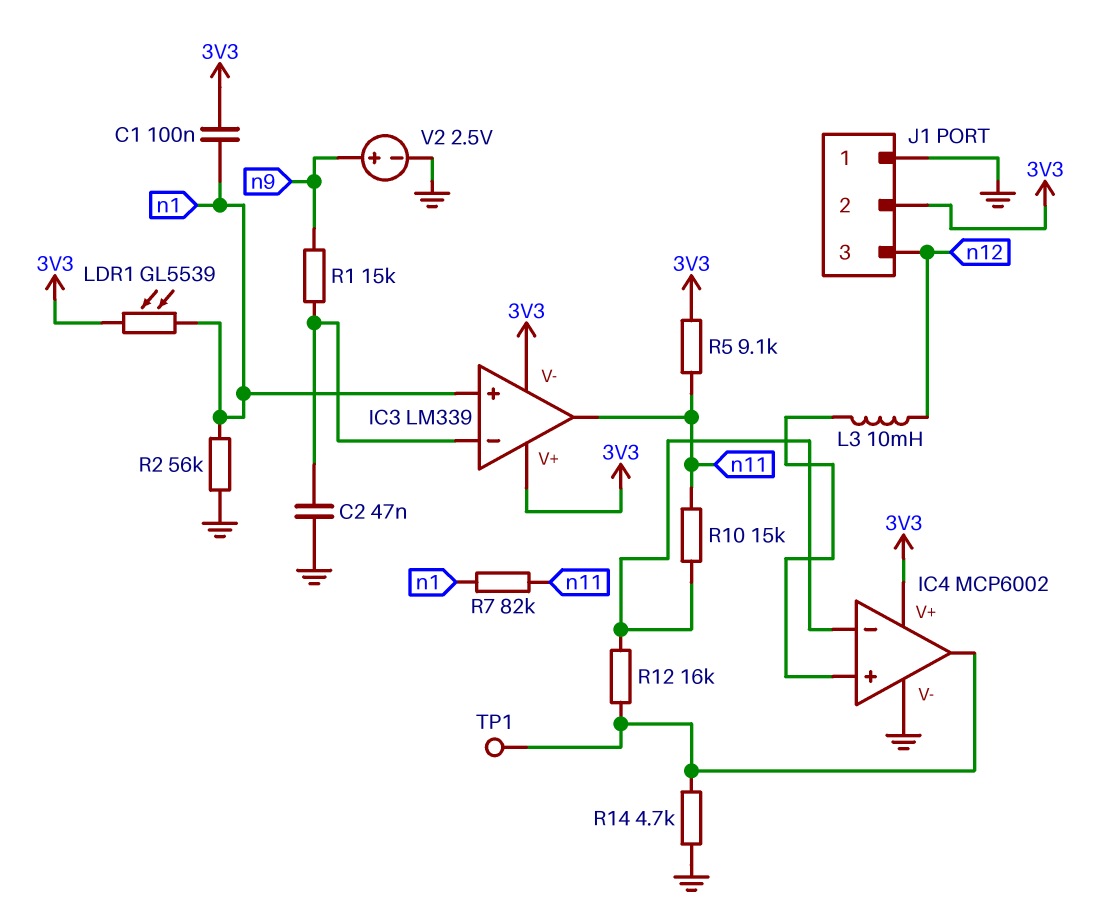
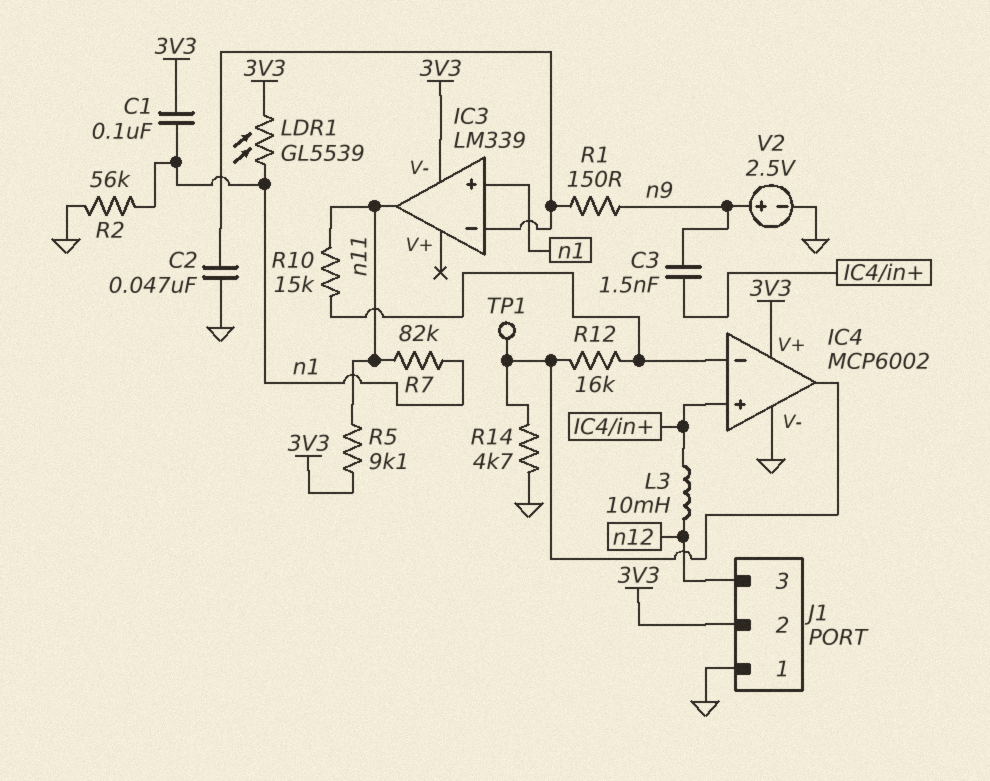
C3: none -> 1.5nF (IC4/in+, n9)
IC3 pin V+: 3V3 -> none
R1: 15k (IC3/in-, n9) -> 150 (IC3/in-, n9)

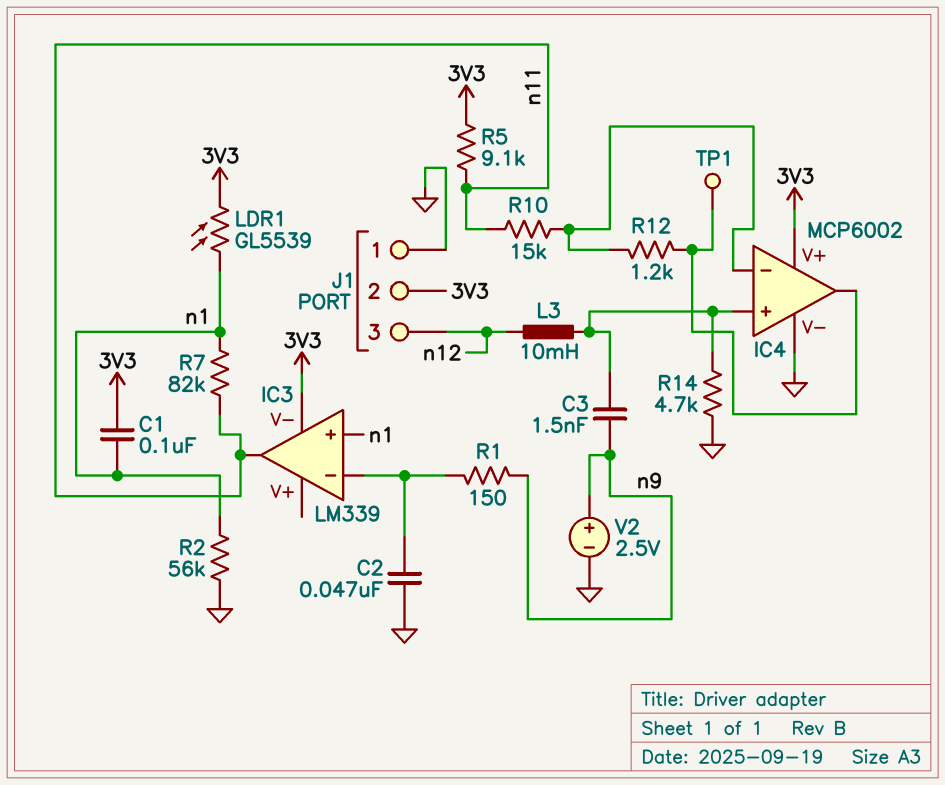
R12: 16k (IC4/in-, IC4/out) -> 1.2k (IC4/in-, IC4/out)
R14: 4.7k (GND, IC4/out) -> 4.7k (GND, IC4/in+)

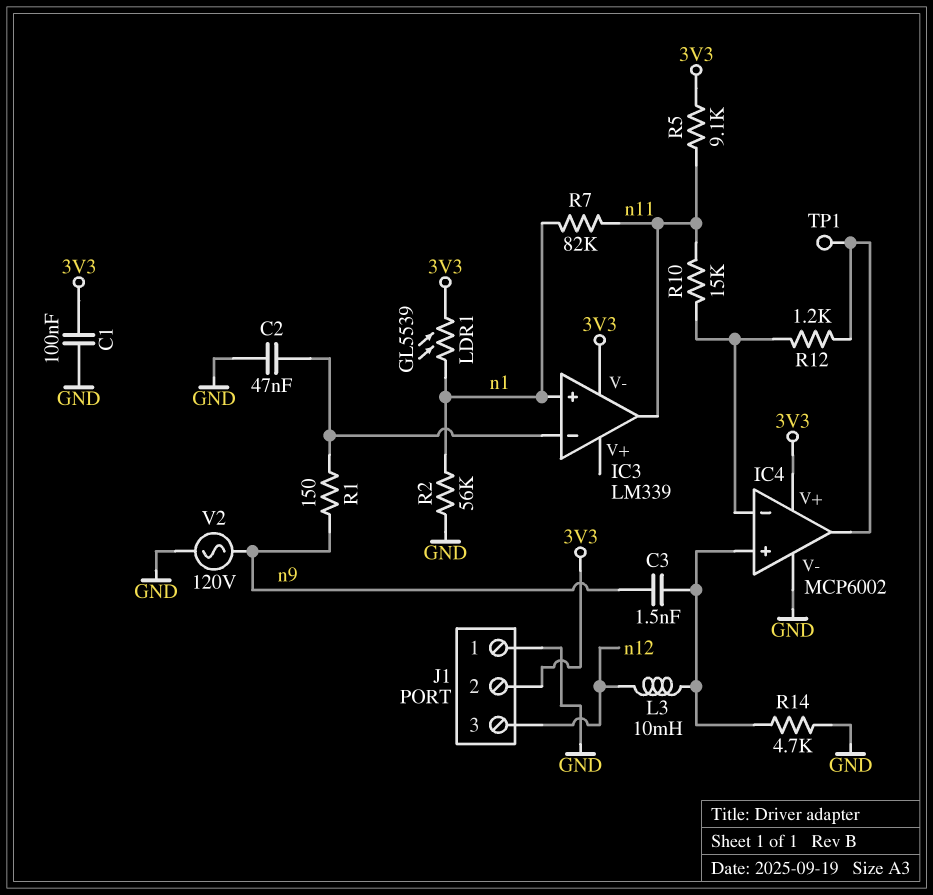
C1: 100nF (3V3, n1) -> 100nF (3V3, GND)
V2: 2.5V (plus n9, minus GND) -> AC 120V (GND, n9)

